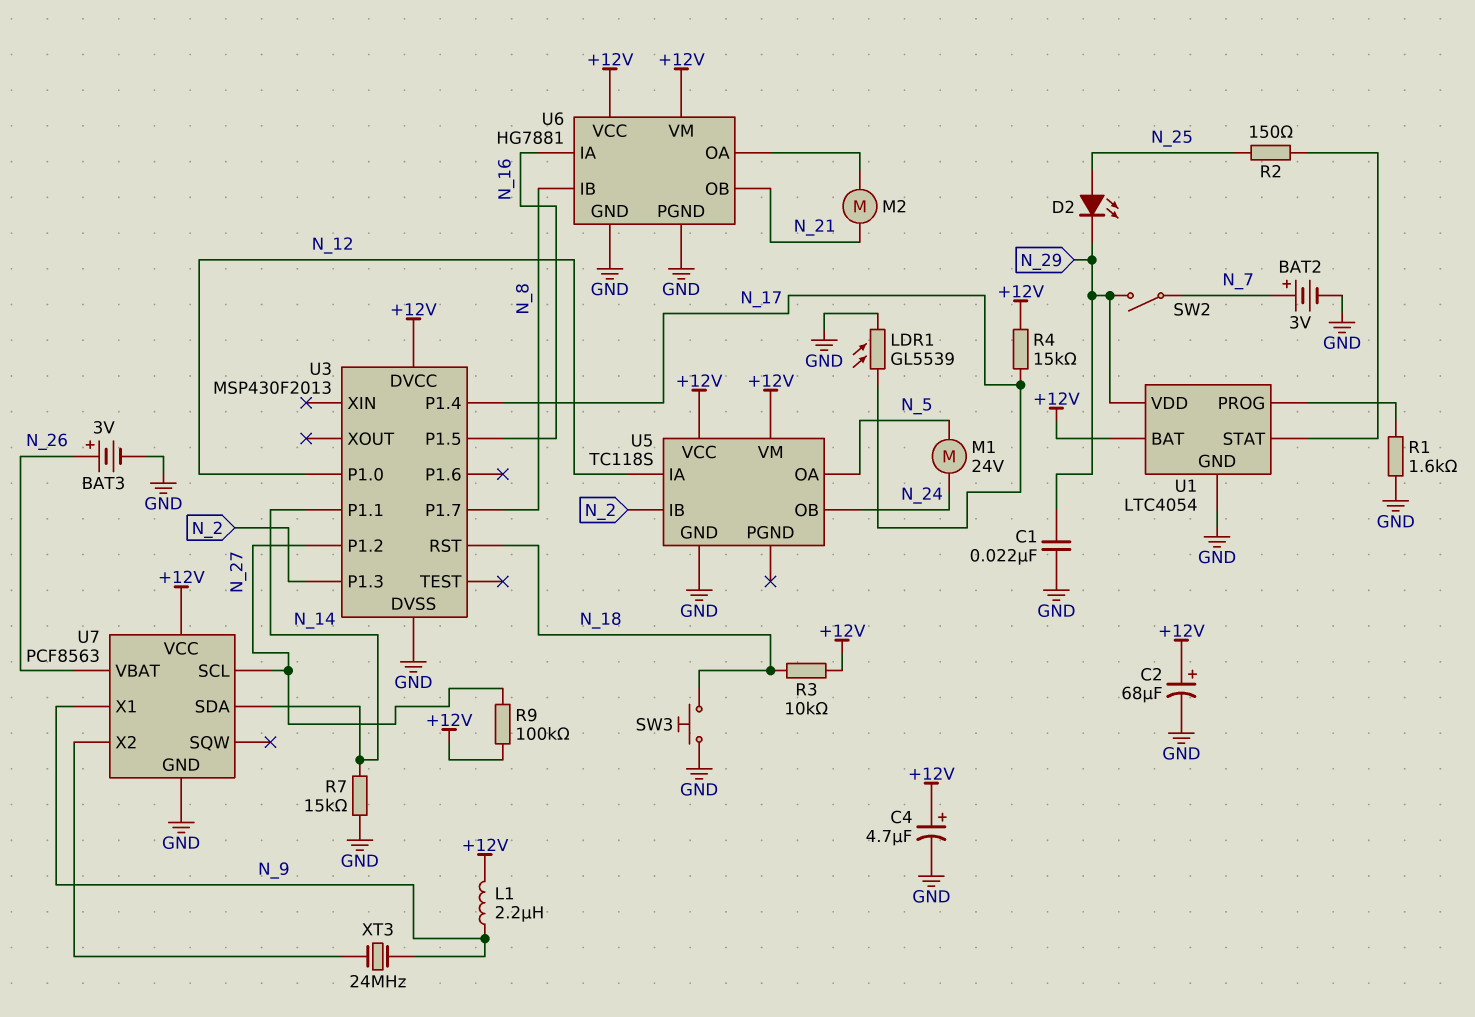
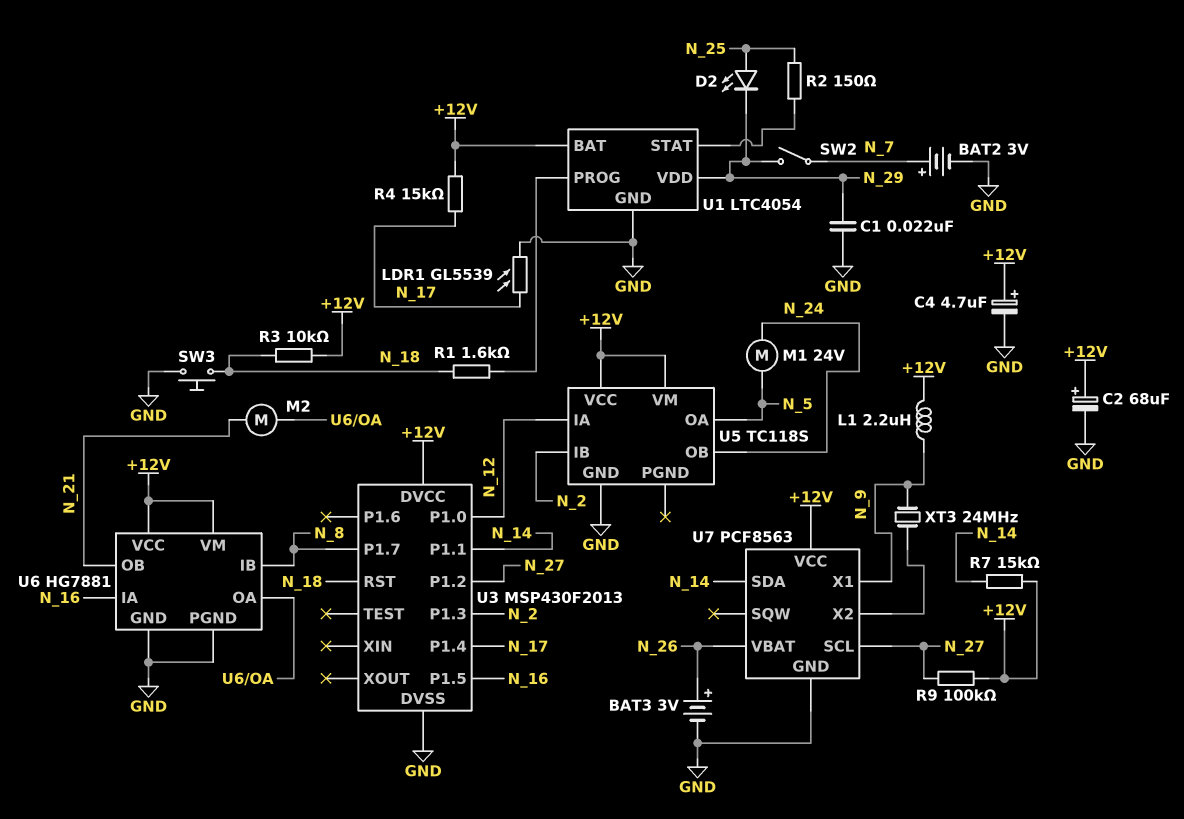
R1: 1.6k (GND, U1/PROG) -> 1.6k (N_18, U1/PROG)
R7: 15k (GND, N_14) -> 15k (+12V, N_14)

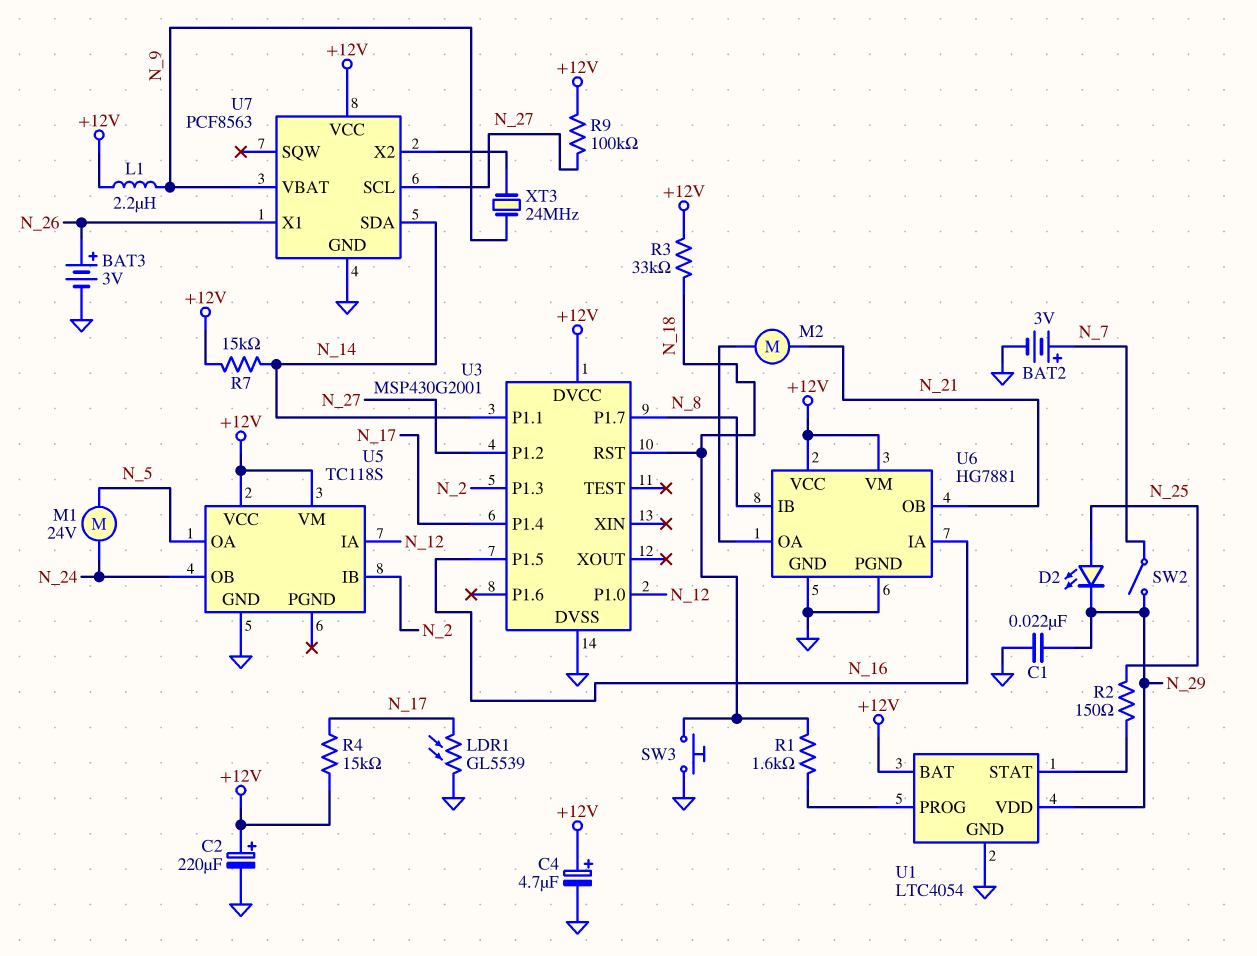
C2: 68uF (plus +12V, minus GND) -> 220uF (plus +12V, minus GND)
R3: 10k (+12V, N_18) -> 33k (+12V, N_18)
U3: MSP430F2013 -> MSP430G2001
U7 pin VBAT: N_26 -> N_9
U7 pin X1: N_9 -> N_26

